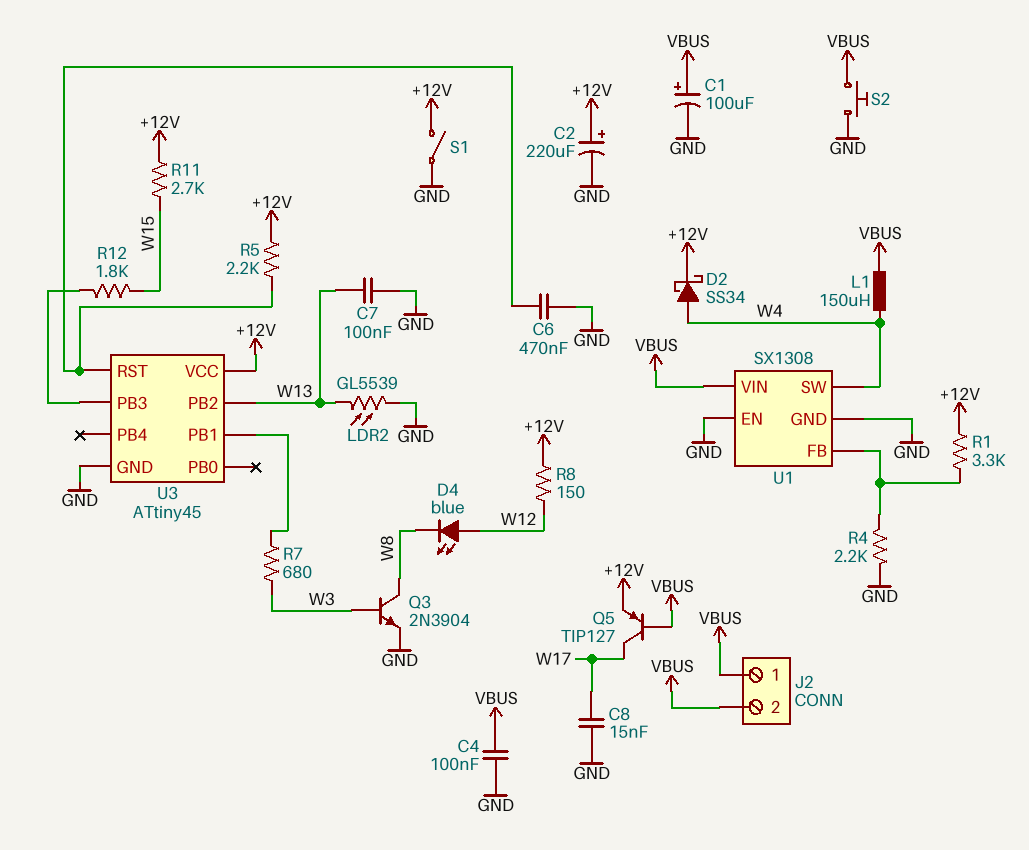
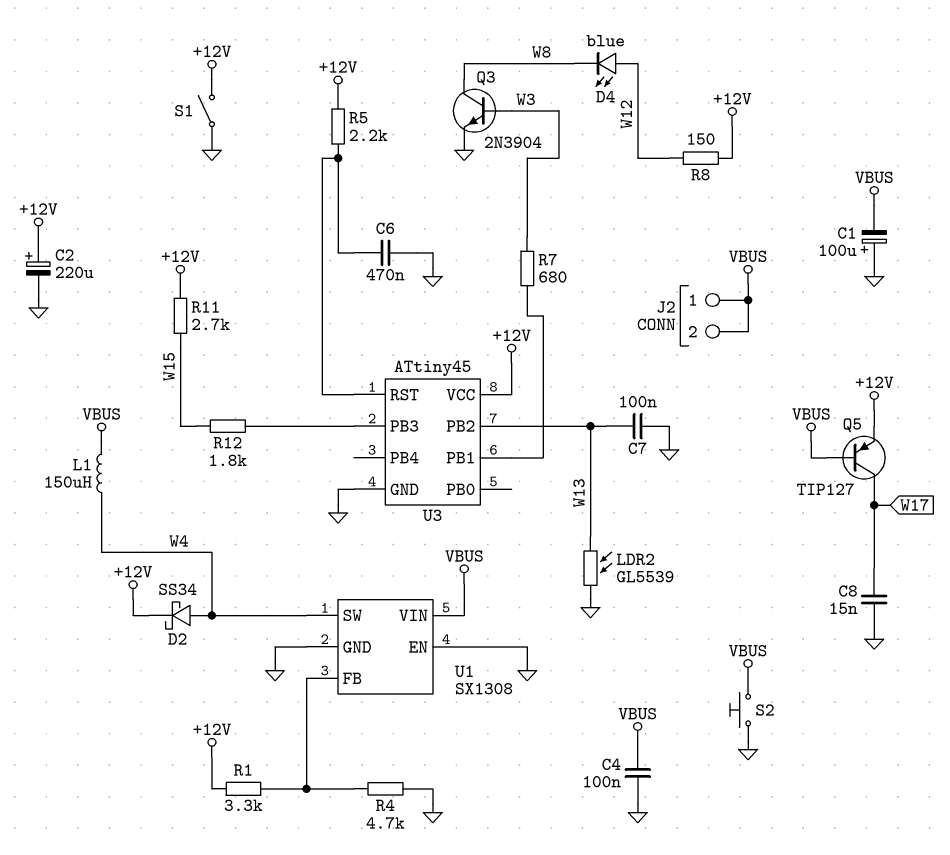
C1: 100uF (plus VBUS, minus GND) -> 100uF (plus GND, minus VBUS)
R4: 2.2k (GND, U1/FB) -> 4.7k (GND, U1/FB)

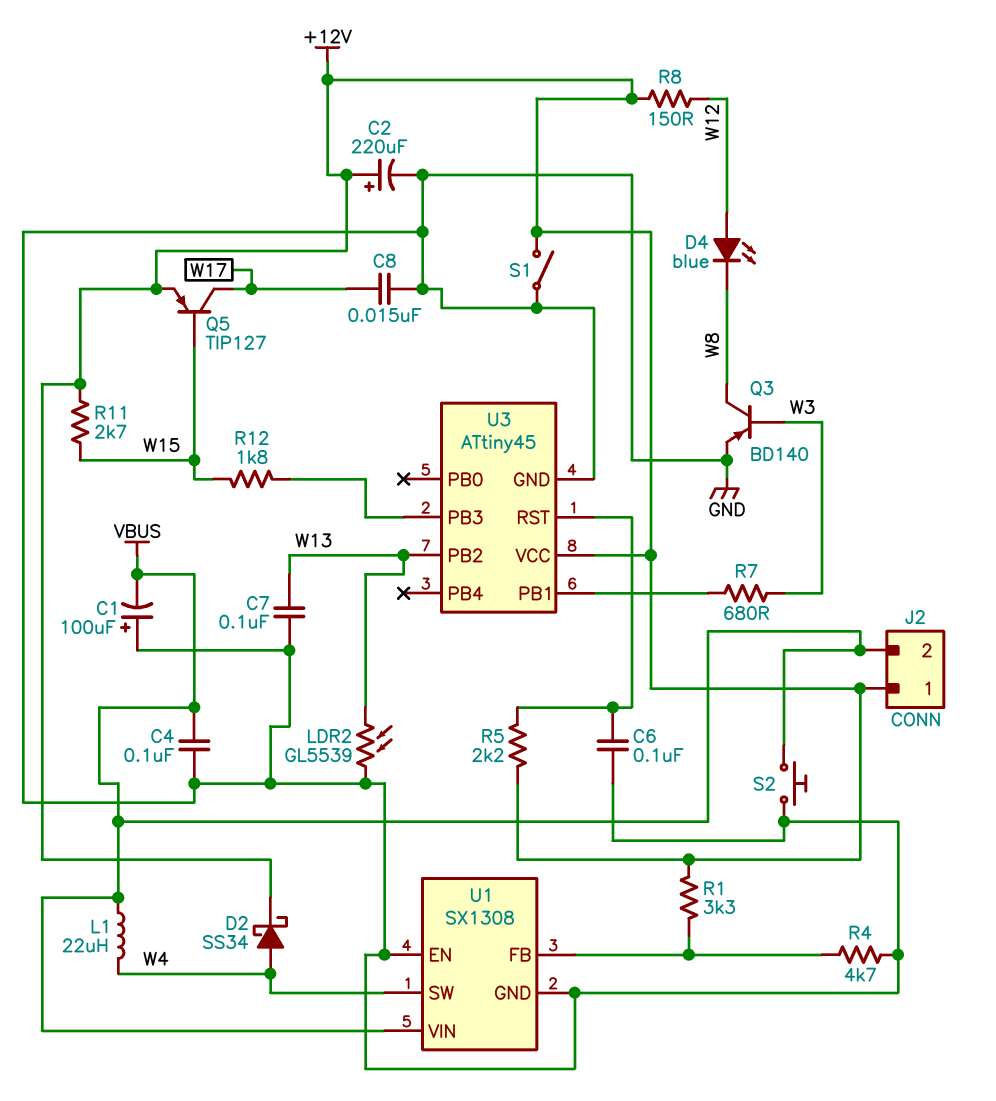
C6: 470nF (GND, U3/RST) -> 100nF (GND, U3/RST)
J2 pin 1: VBUS -> +12V
L1: 150uH (VBUS, W4) -> 22uH (VBUS, W4)
Q3: NPN 2N3904 (B W3, C W8, E GND) -> PNP BD140 (B W3, C W8, E GND)
Q5: PNP TIP127 (B VBUS, C W17, E +12V) -> PNP TIP127 (B W15, C W17, E +12V)

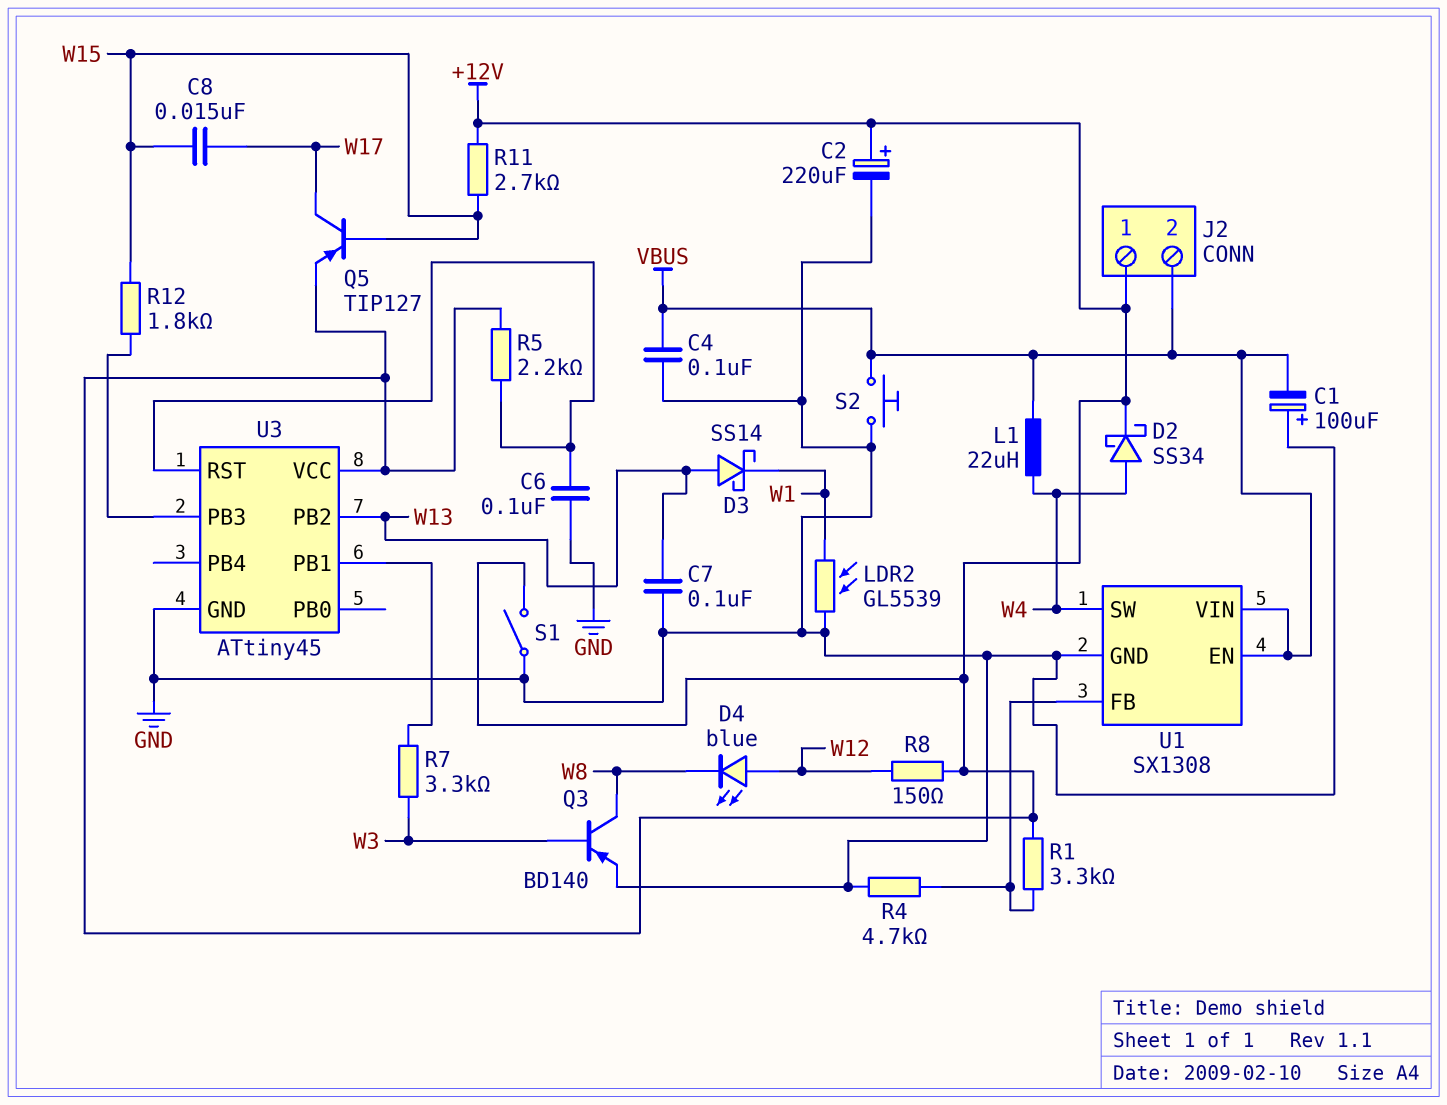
C8: 15nF (GND, W17) -> 15nF (W15, W17)
D3: none -> schottky SS14 (A W13, K W1)
LDR2: GL5539 (GND, W13) -> GL5539 (GND, W1)
R7: 680 (U3/PB1, W3) -> 3.3k (U3/PB1, W3)
U1 pin EN: GND -> VBUS

